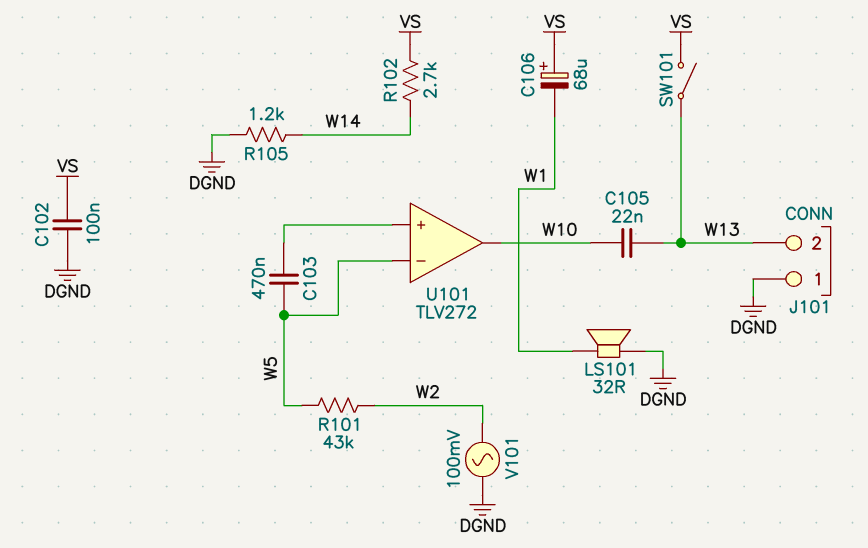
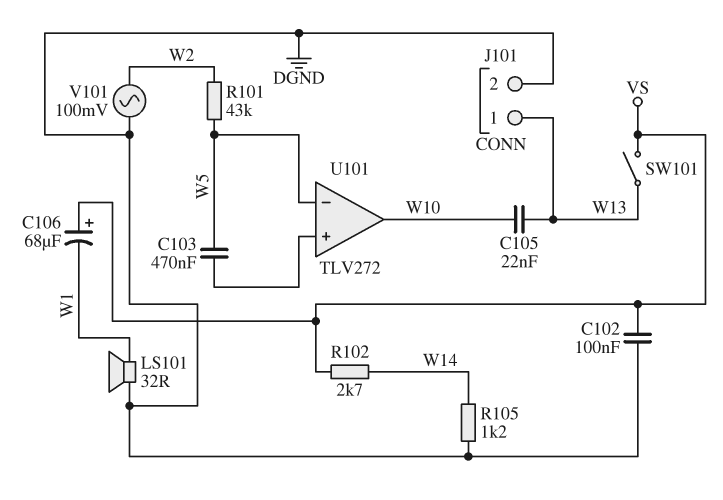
J101 pin 1: DGND -> W13
J101 pin 2: W13 -> DGND

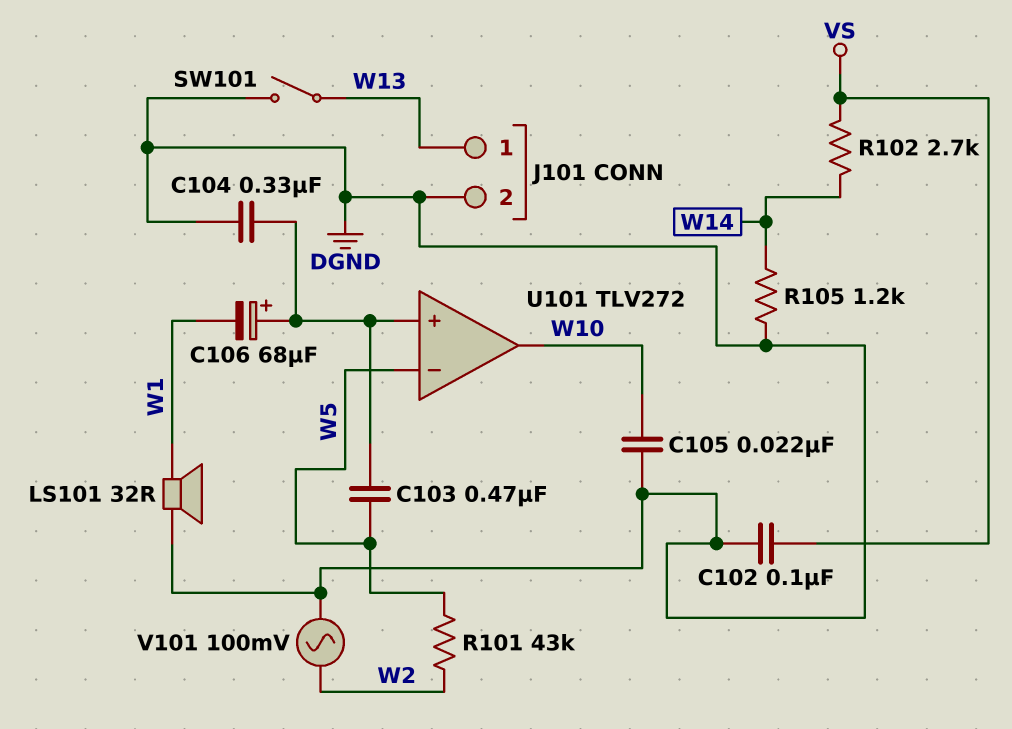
C104: none -> 330nF (DGND, U101/in+)
C105: 22nF (W10, W13) -> 22nF (DGND, W10)
C106: 68uF (plus VS, minus W1) -> 68uF (plus U101/in+, minus W1)
SW101: switch (VS, W13) -> switch (DGND, W13)

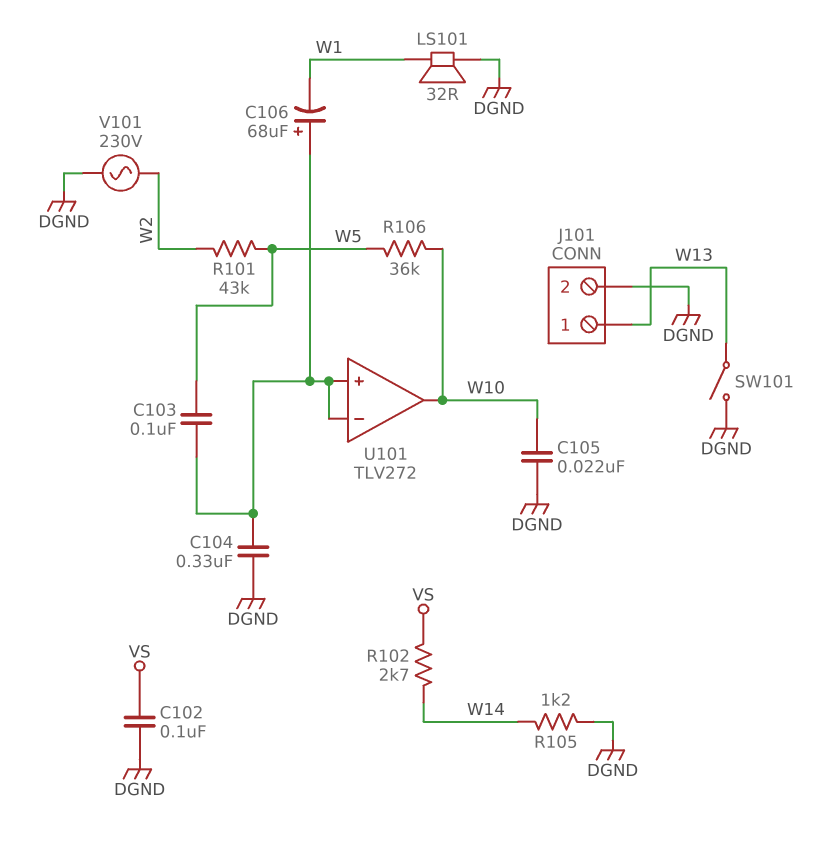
C103: 470nF (U101/in+, W5) -> 100nF (U101/in+, W5)
R106: none -> 36k (W5, W10)
U101 pin in-: W5 -> U101/in+
V101: AC 100mV (DGND, W2) -> AC 230V (DGND, W2)

